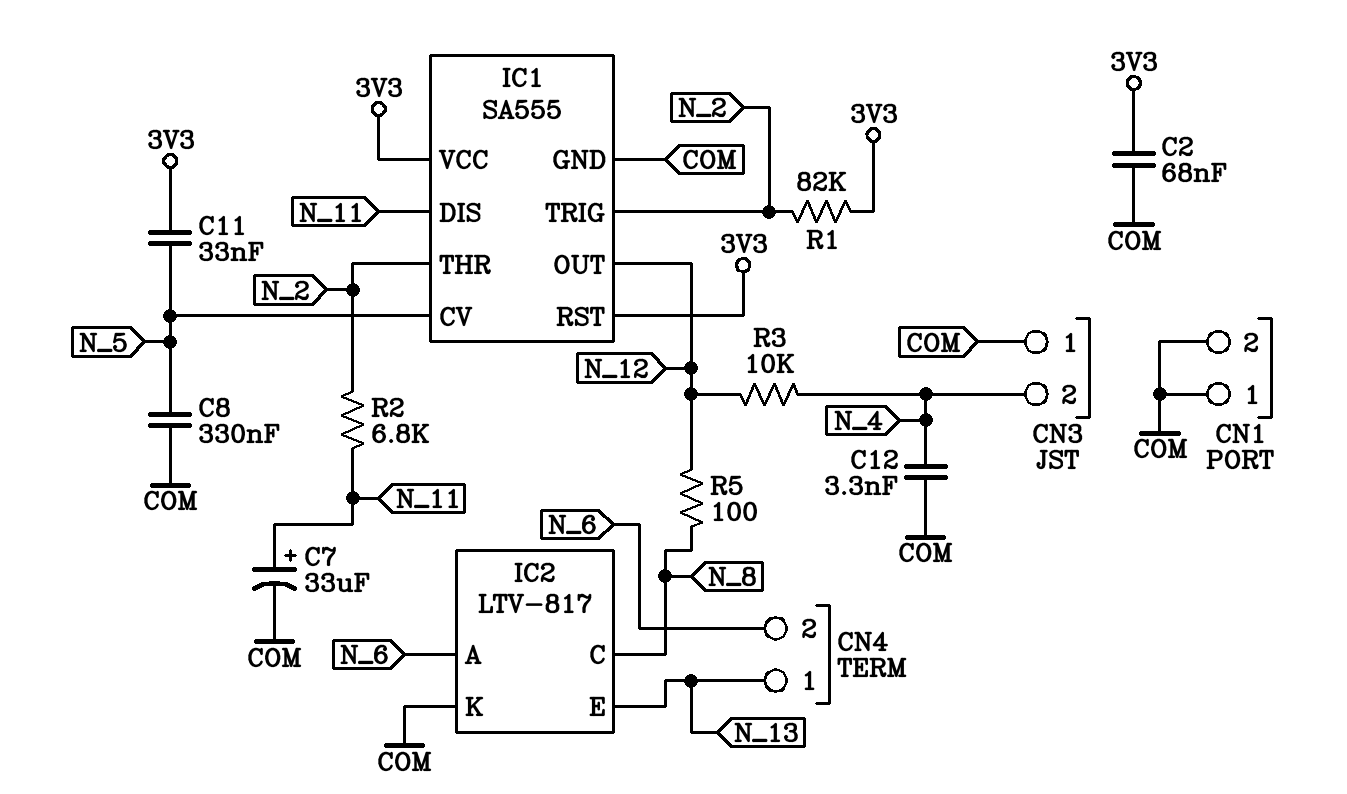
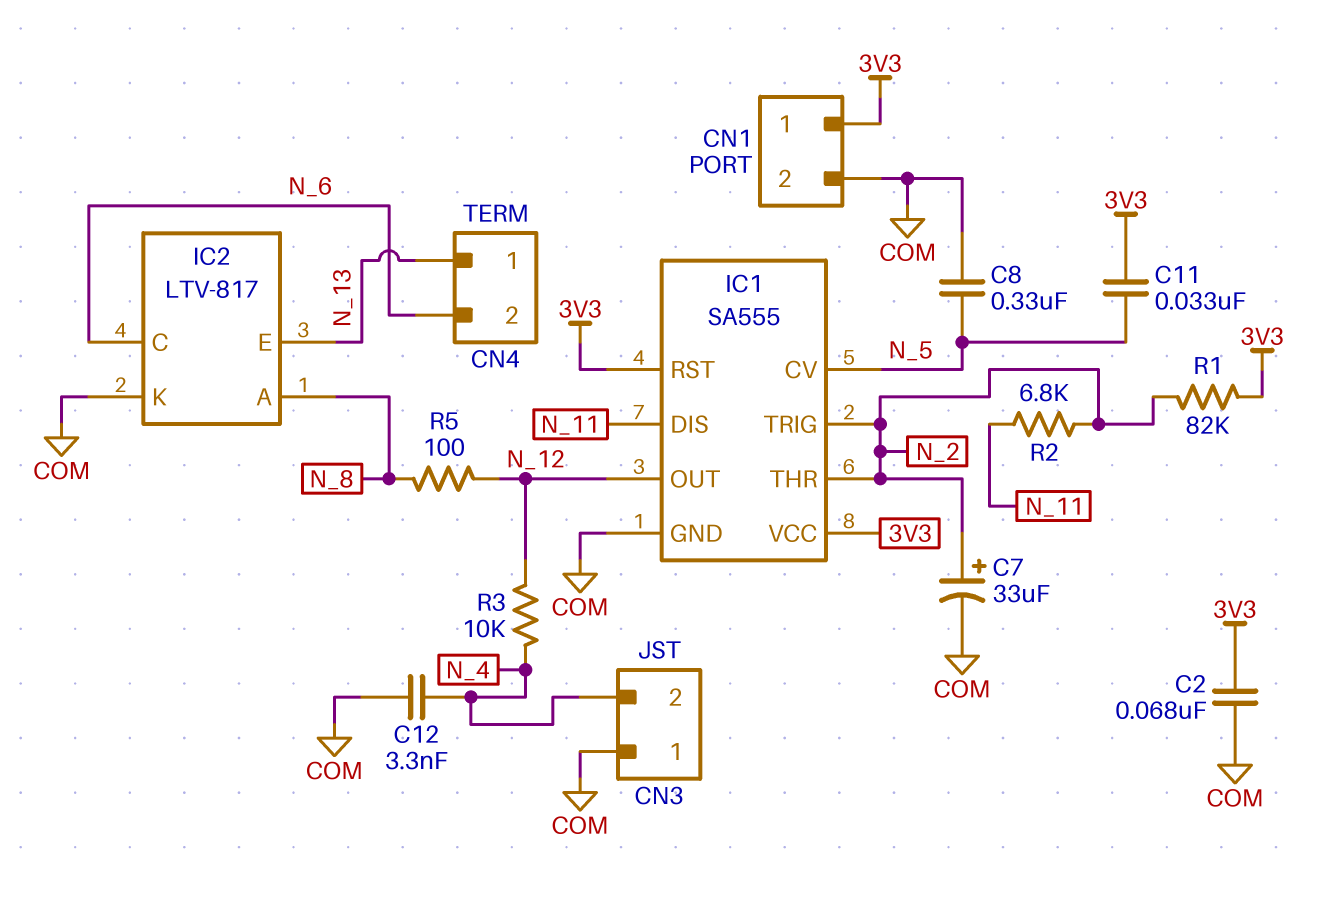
C7: 33uF (plus N_11, minus COM) -> 33uF (plus N_2, minus COM)
CN1 pin 1: COM -> 3V3
IC2 pin A: N_6 -> N_8
IC2 pin C: N_8 -> N_6

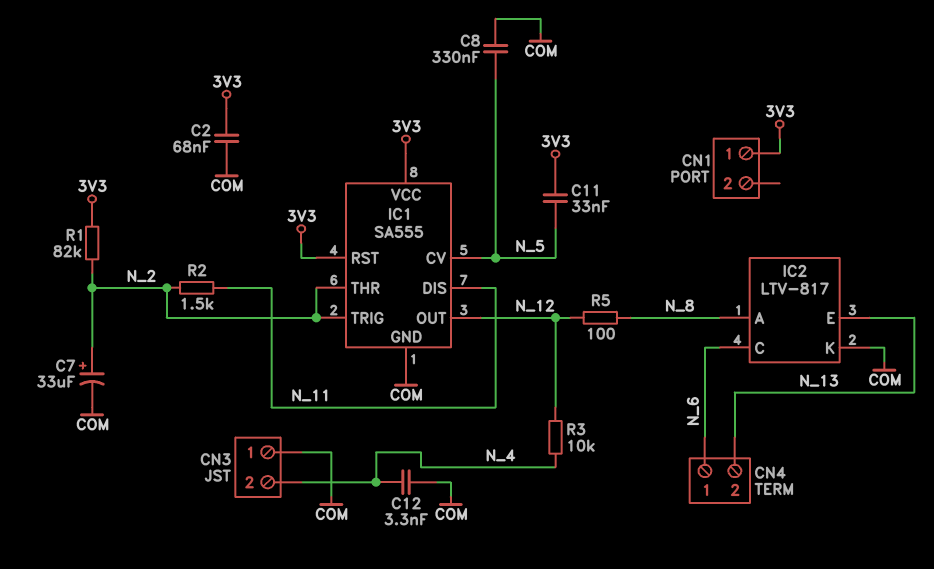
CN1 pin 2: COM -> none
CN4 pin 1: N_13 -> N_6
CN4 pin 2: N_6 -> N_13
R2: 6.8k (N_2, N_11) -> 1.5k (N_2, N_11)

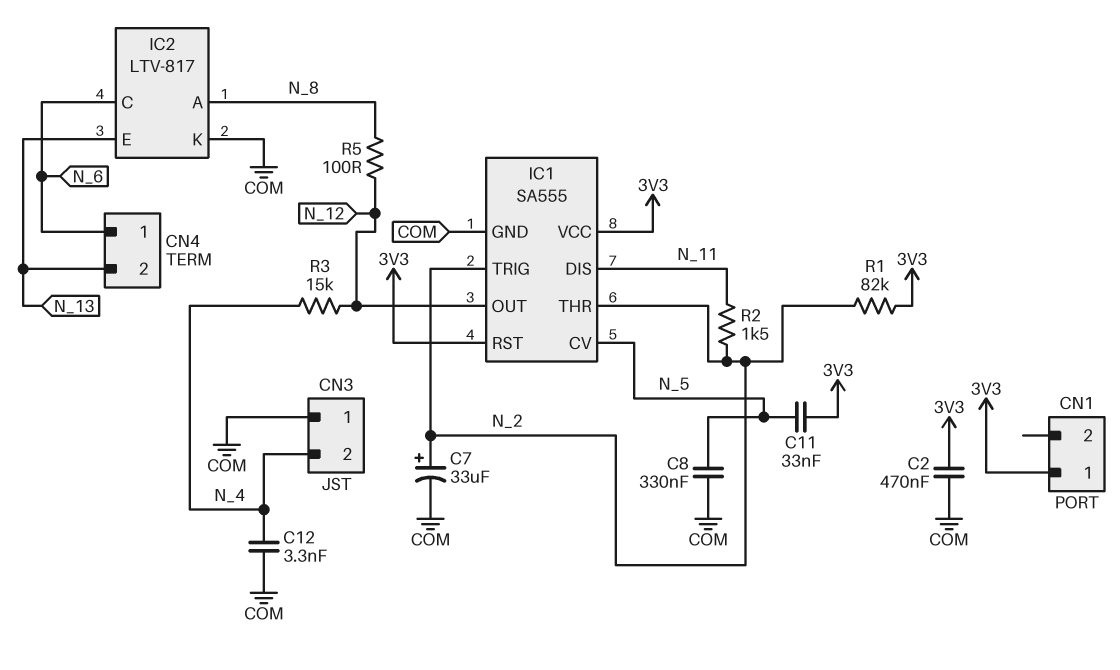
C2: 68nF (3V3, COM) -> 470nF (3V3, COM)
R3: 10k (N_4, N_12) -> 15k (N_4, N_12)

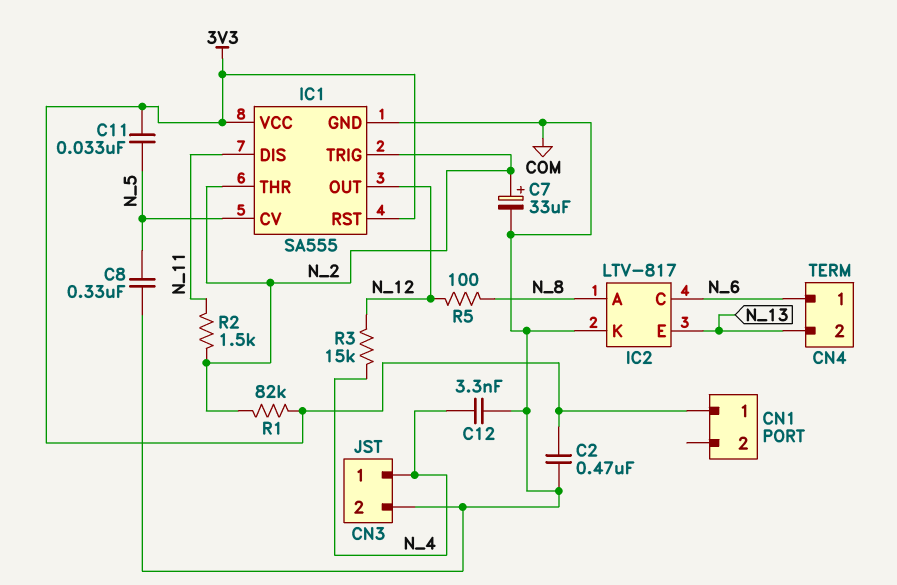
CN3 pin 1: COM -> N_4
CN3 pin 2: N_4 -> COM

